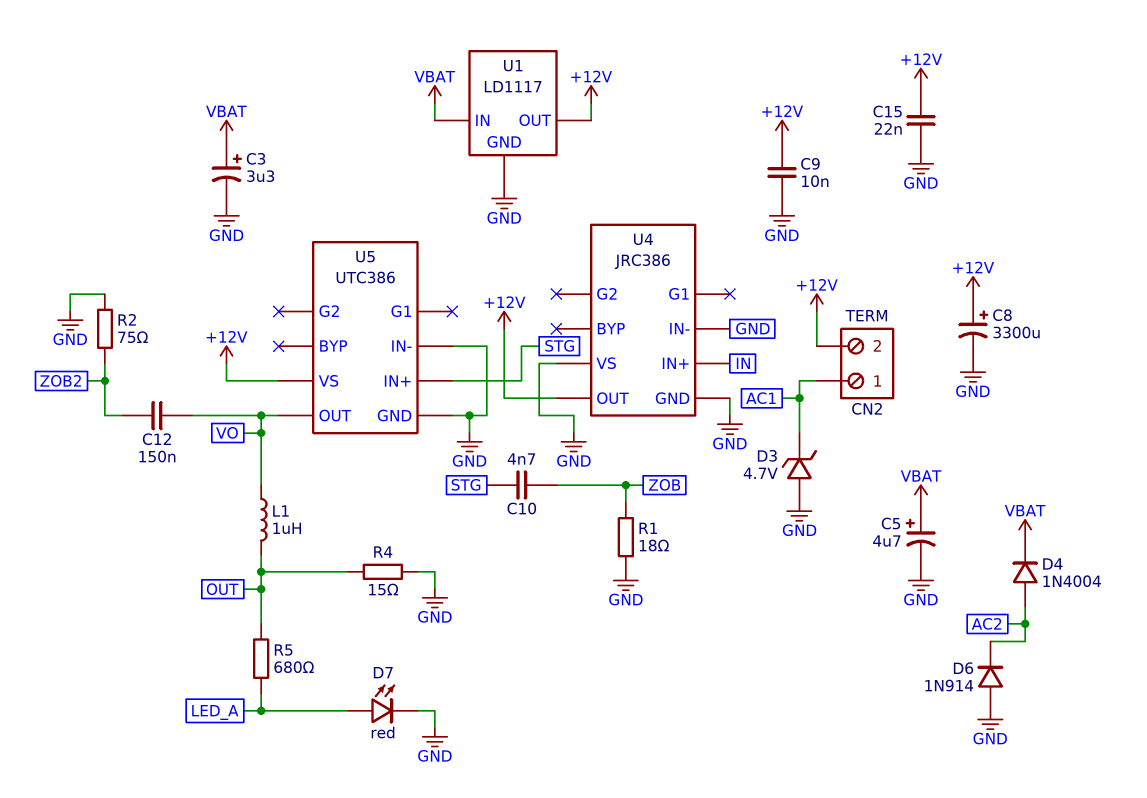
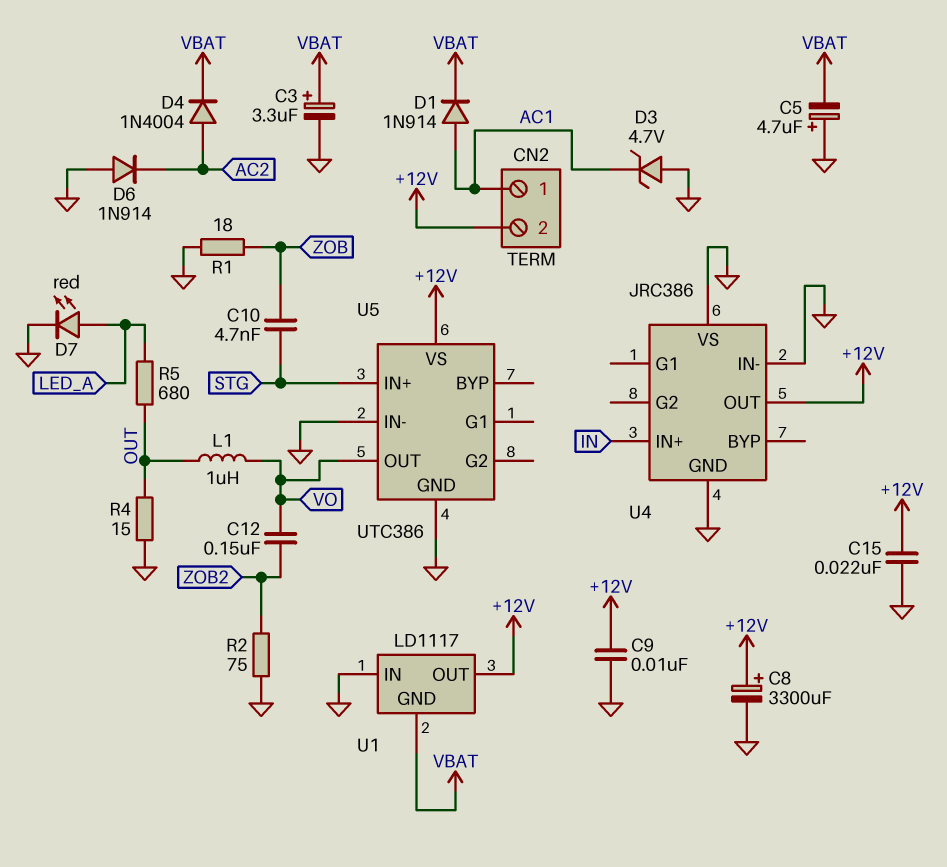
C5: 4.7uF (plus VBAT, minus GND) -> 4.7uF (plus GND, minus VBAT)
D1: none -> diode 1N914 (A AC1, K VBAT)
U1 pin GND: GND -> VBAT
U1 pin IN: VBAT -> GND

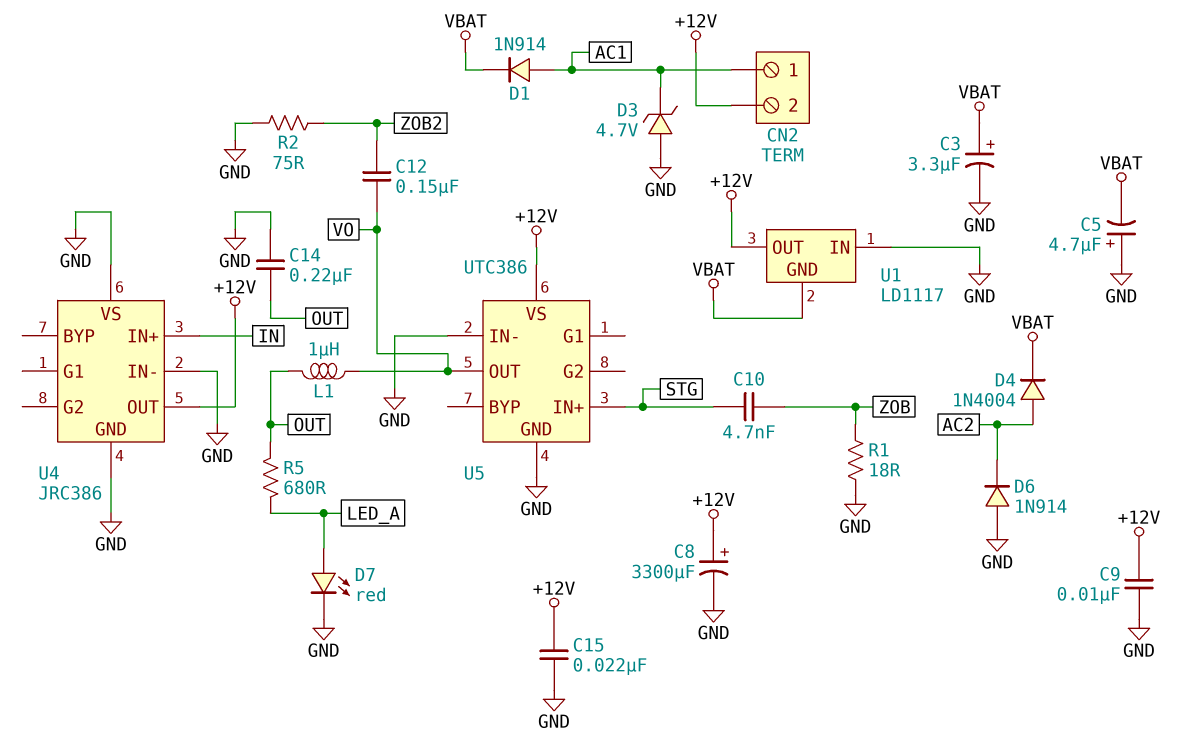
C14: none -> 220nF (GND, OUT)
R4: 15 (GND, OUT) -> none

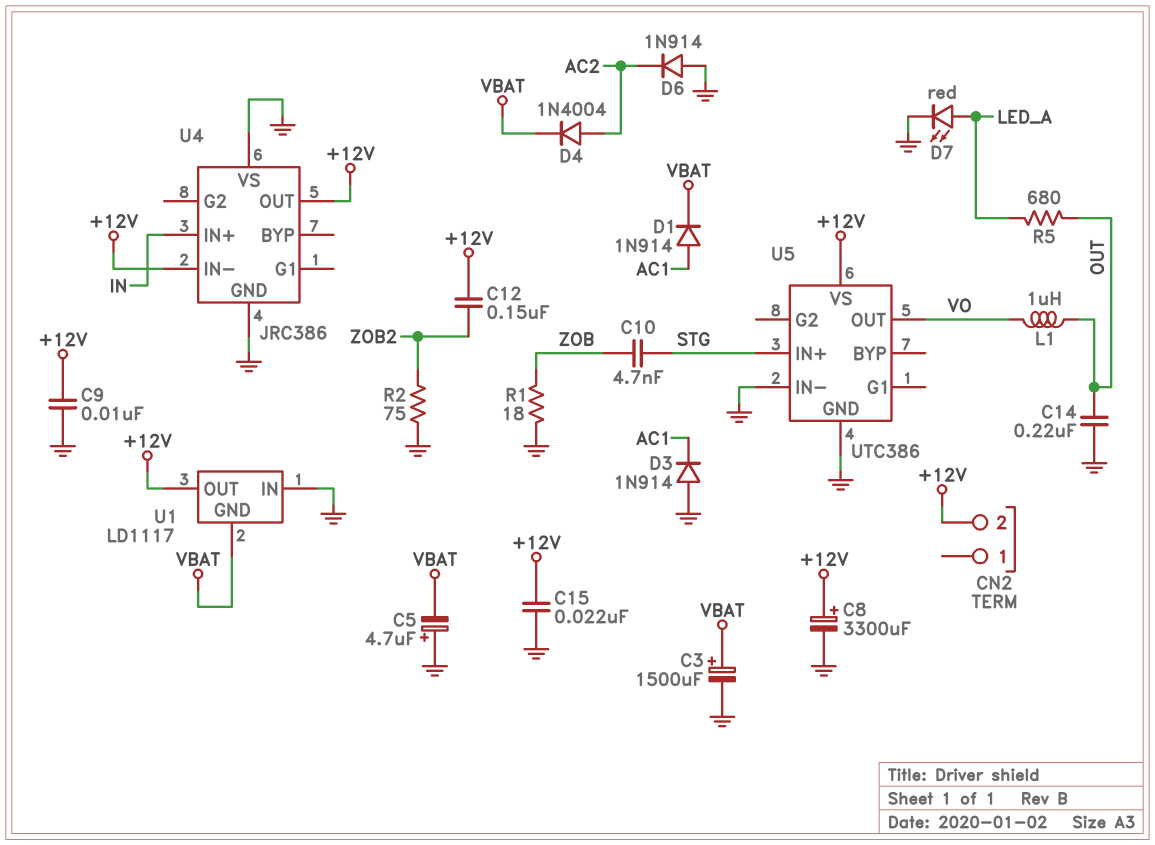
C3: 3.3uF (plus VBAT, minus GND) -> 1500uF (plus VBAT, minus GND)
C12: 150nF (VO, ZOB2) -> 150nF (+12V, ZOB2)
CN2 pin 1: AC1 -> none
D3: zener 4.7V (A GND, K AC1) -> diode 1N914 (A GND, K AC1)
U4 pin IN-: GND -> +12V

